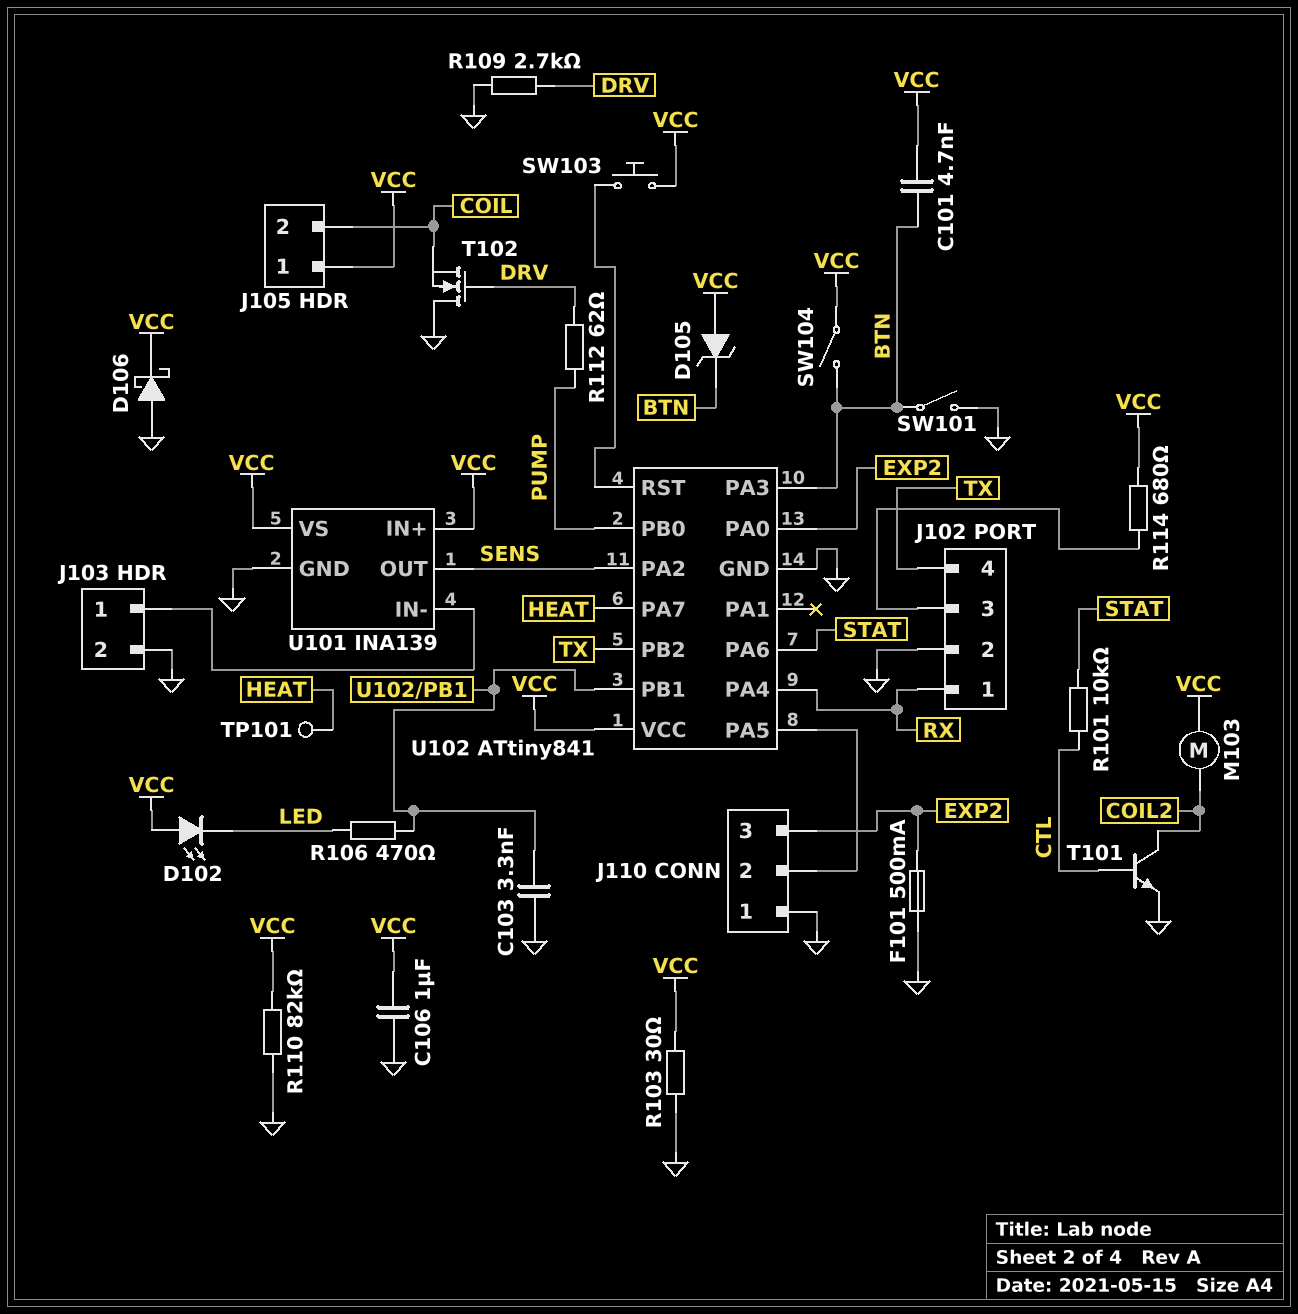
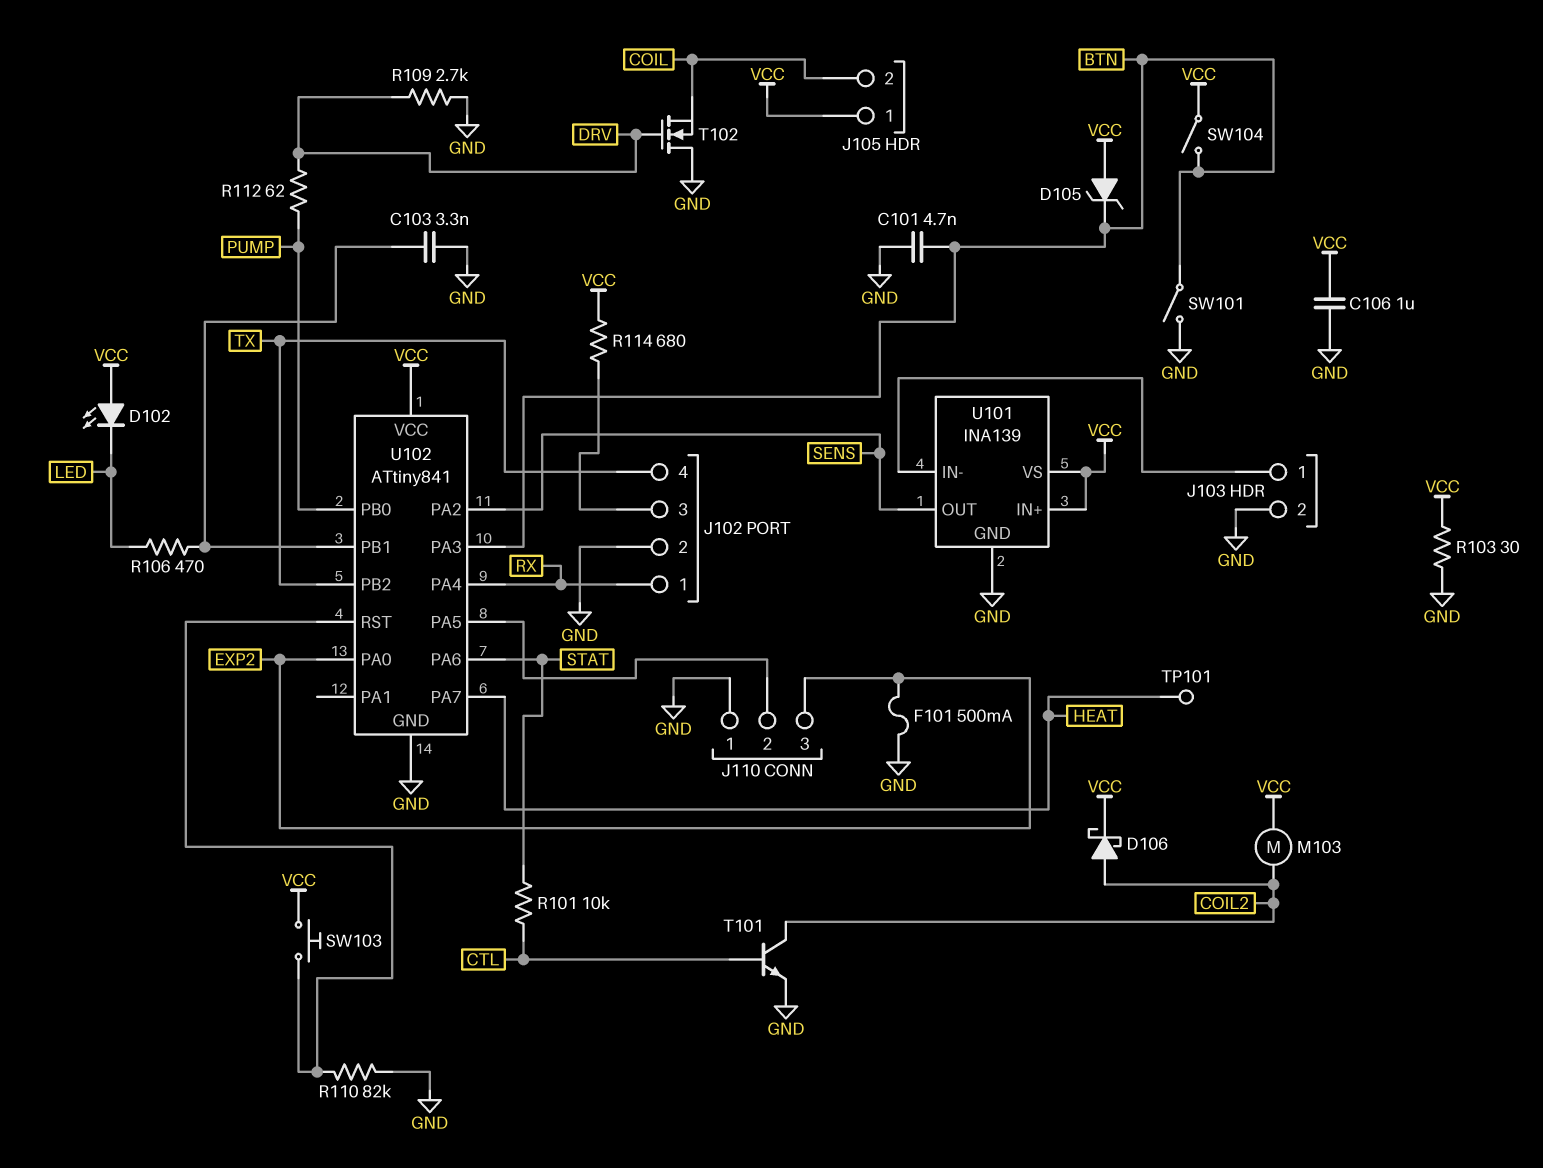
C101: 4.7nF (BTN, VCC) -> 4.7nF (BTN, GND)
D106: schottky (A GND, K VCC) -> schottky (A COIL2, K VCC)
R110: 82k (GND, VCC) -> 82k (GND, U102/RST)

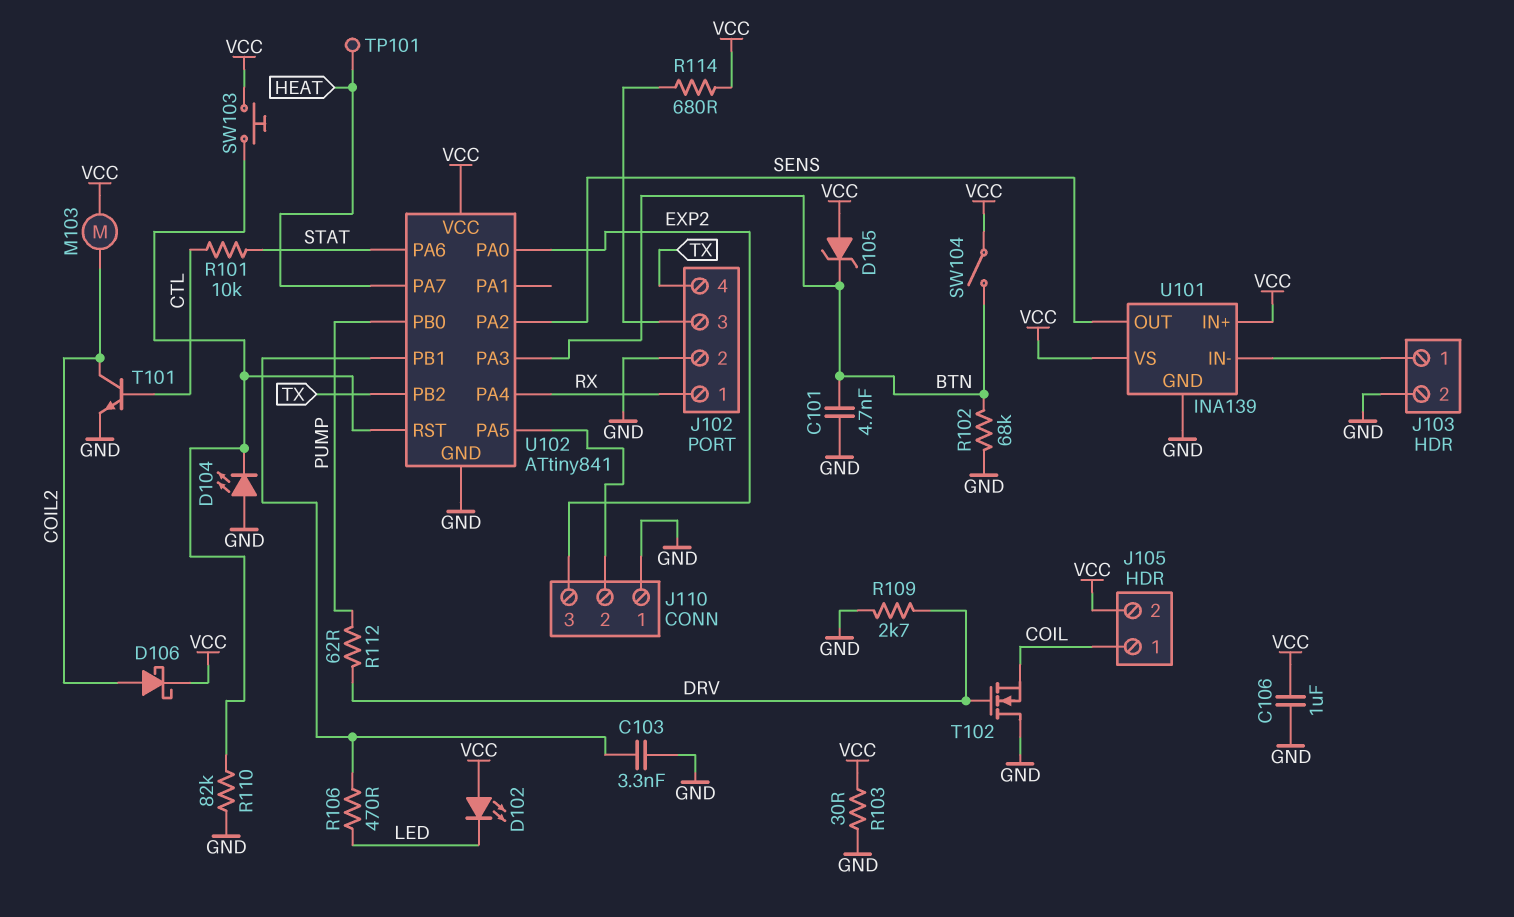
D104: none -> LED (A GND, K U102/RST)
F101: 500mA (EXP2, GND) -> none
J105 pin 1: VCC -> COIL
J105 pin 2: COIL -> VCC
R102: none -> 68k (BTN, GND)
SW101: switch (BTN, GND) -> none

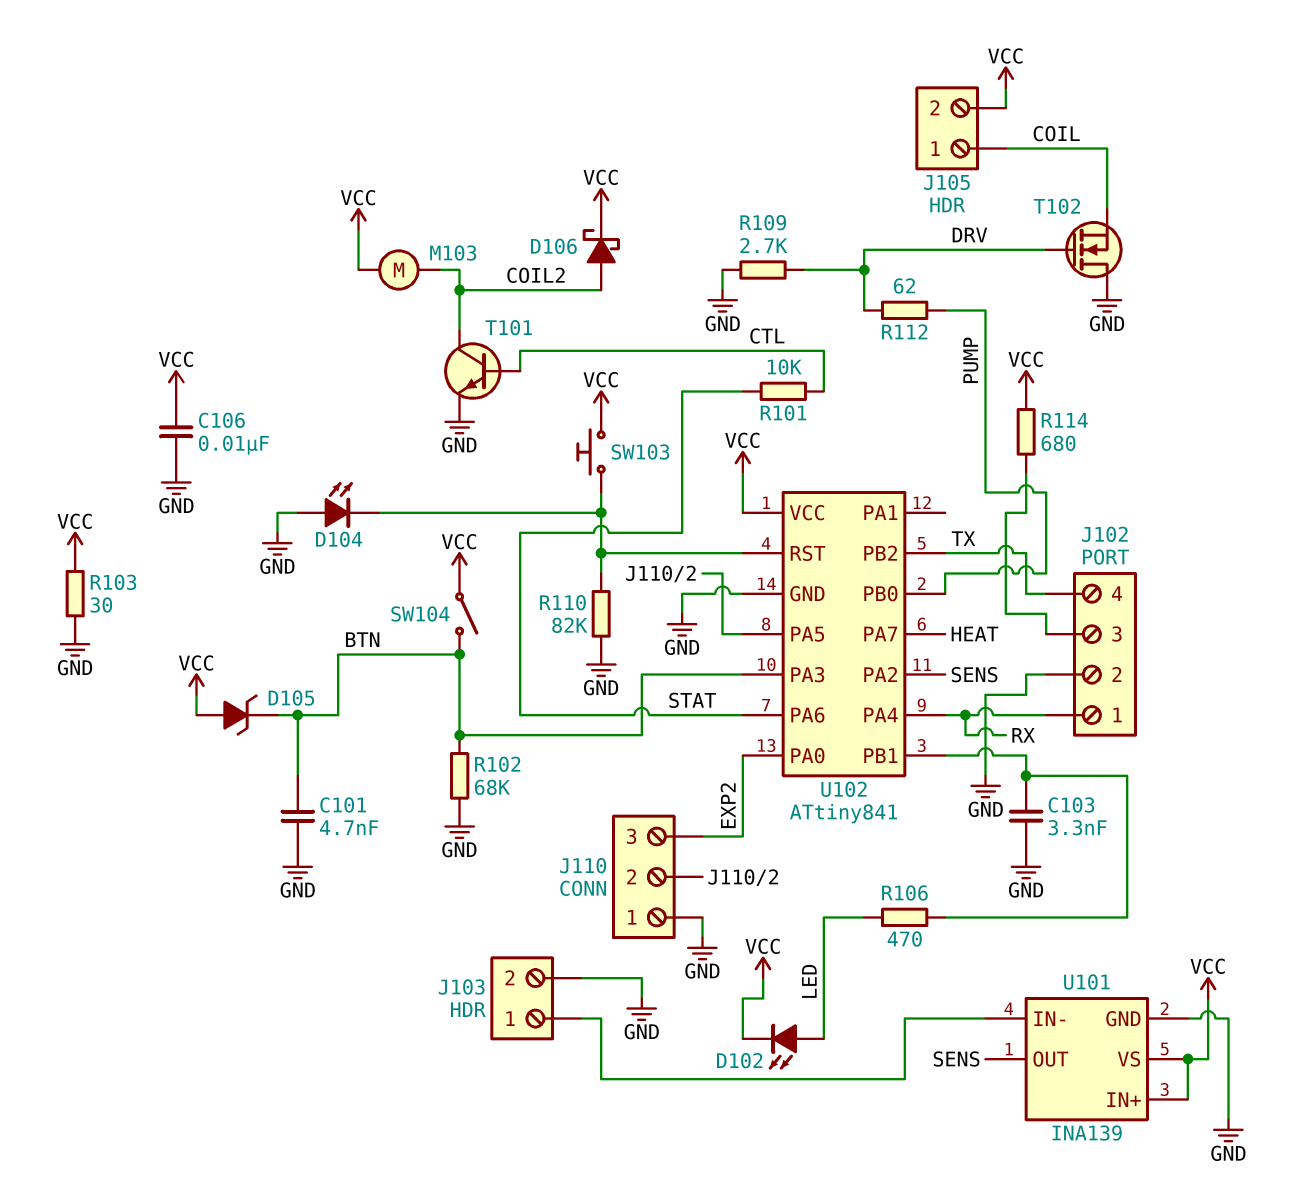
C106: 1uF (GND, VCC) -> 10nF (GND, VCC)
D102: LED (A VCC, K LED) -> LED (A LED, K VCC)
TP101: test point (HEAT) -> none

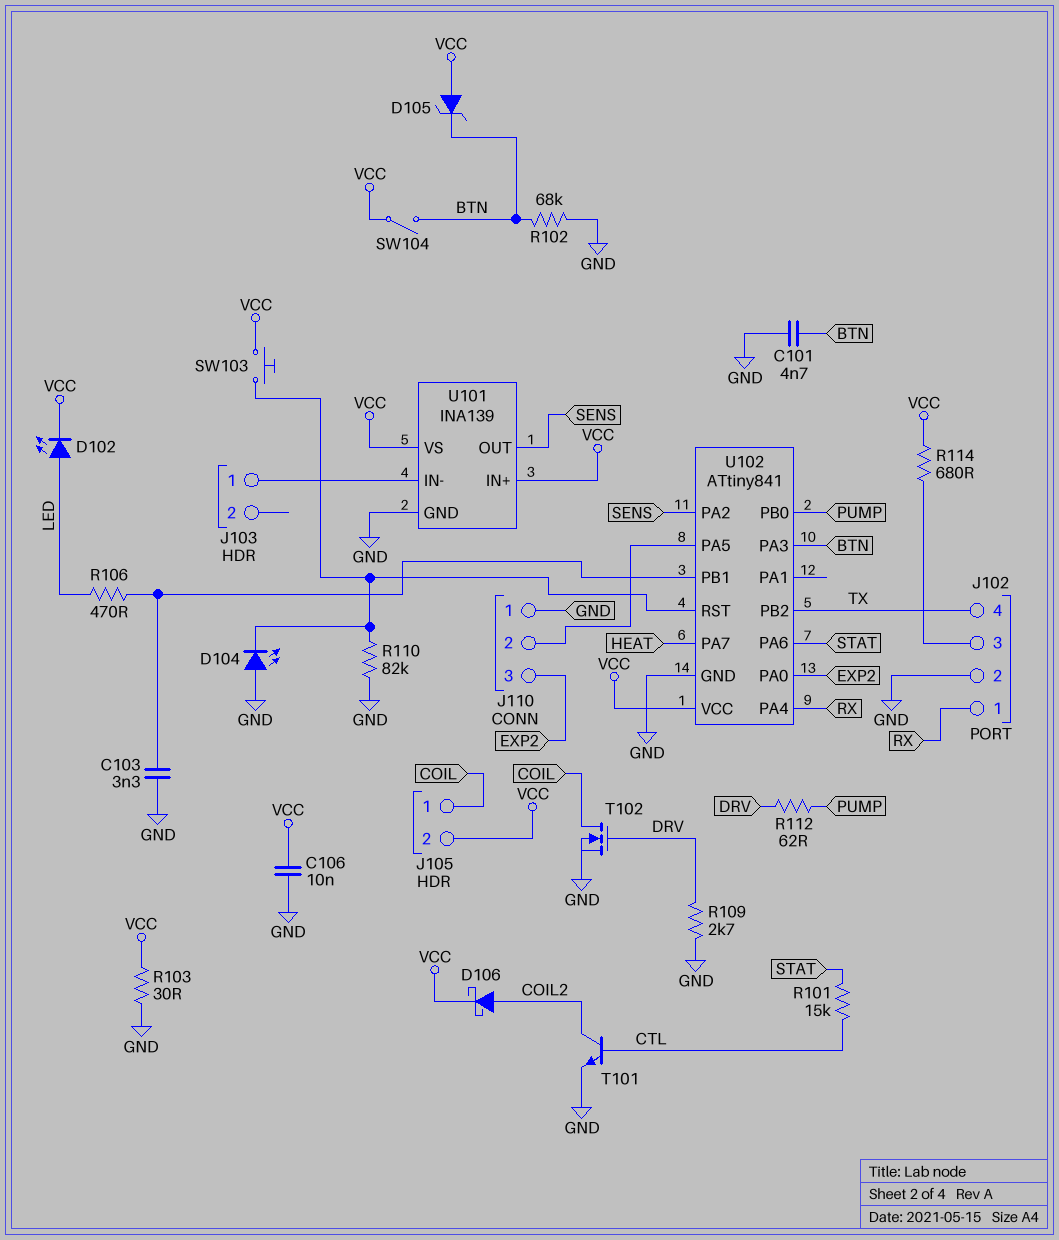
J103 pin 2: GND -> none
M103: motor (COIL2, VCC) -> none
R101: 10k (CTL, STAT) -> 15k (CTL, STAT)
T102: NMOS (G DRV, D GND, S COIL) -> NMOS (G DRV, D COIL, S GND)

